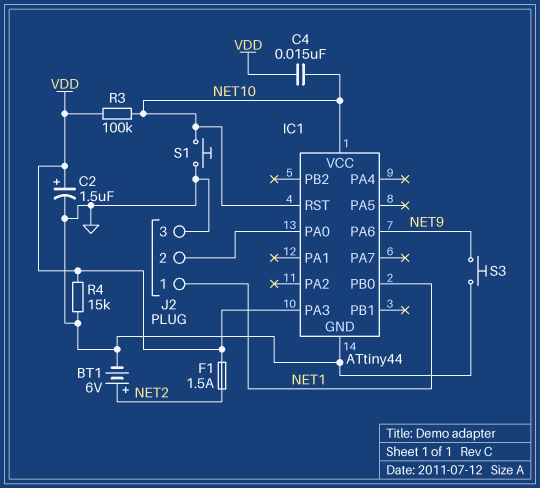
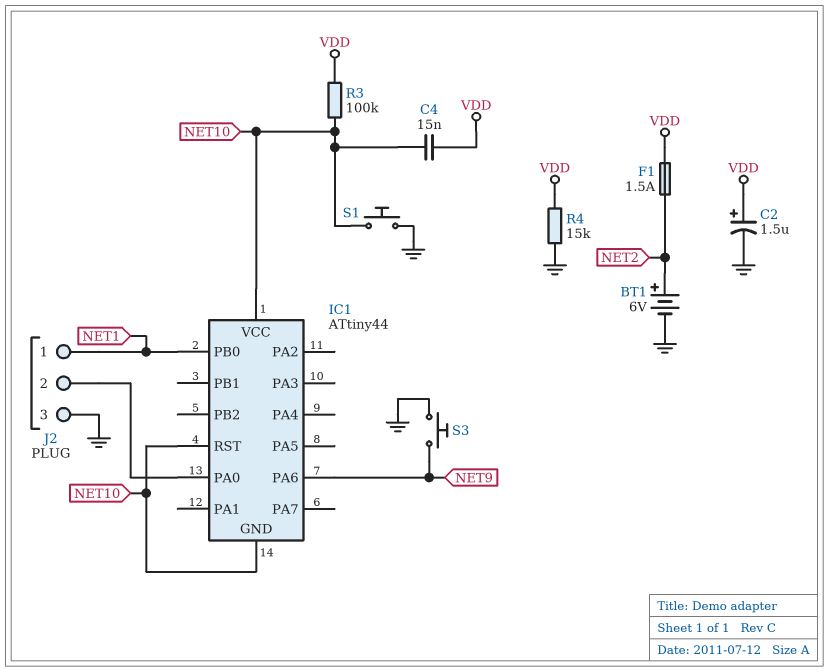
IC1 pin GND: GND -> NET10
IC1 pin PA3: VDD -> none

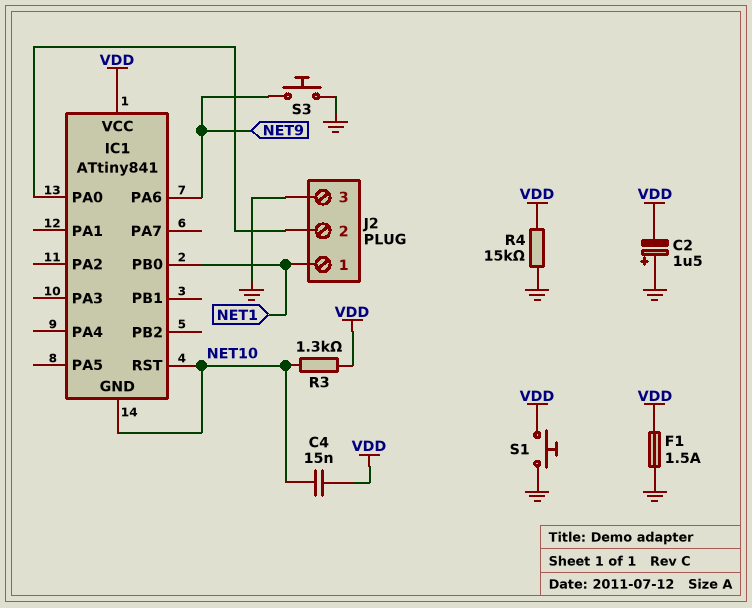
BT1: 6V (plus NET2, minus GND) -> none
C2: 1.5uF (plus VDD, minus GND) -> 1.5uF (plus GND, minus VDD)
F1: 1.5A (NET2, VDD) -> 1.5A (GND, VDD)
IC1: ATtiny44 -> ATtiny841
IC1 pin VCC: NET10 -> VDD
R3: 100k (NET10, VDD) -> 1.3k (NET10, VDD)
S1: button (GND, NET10) -> button (GND, VDD)

